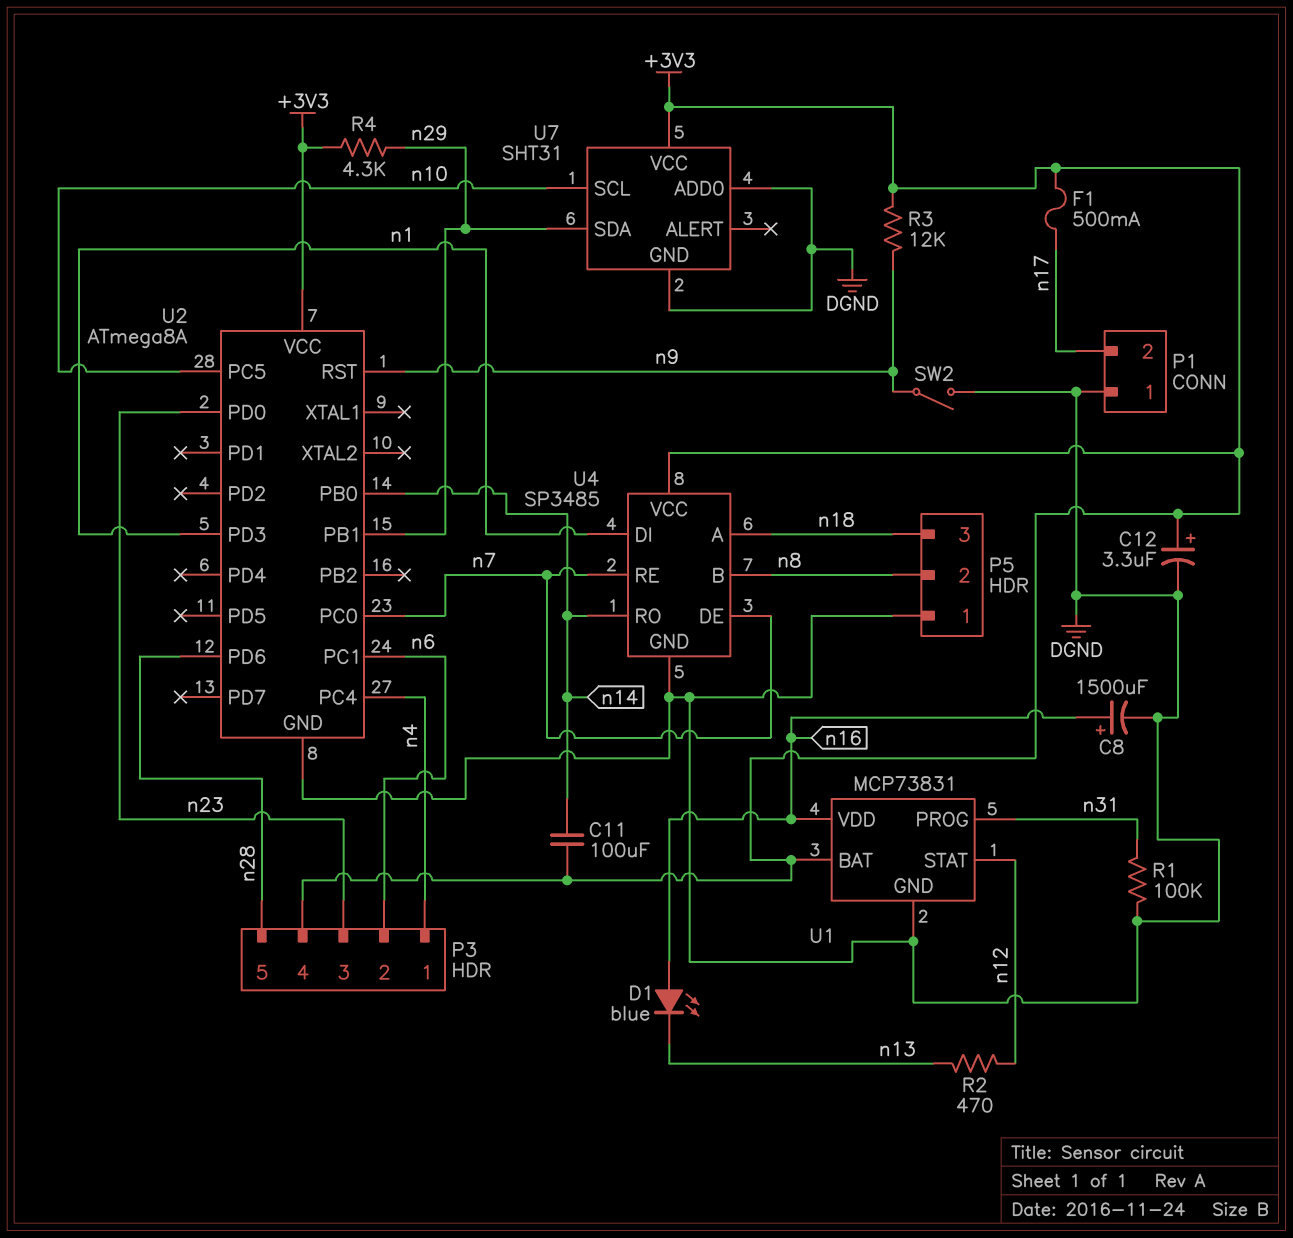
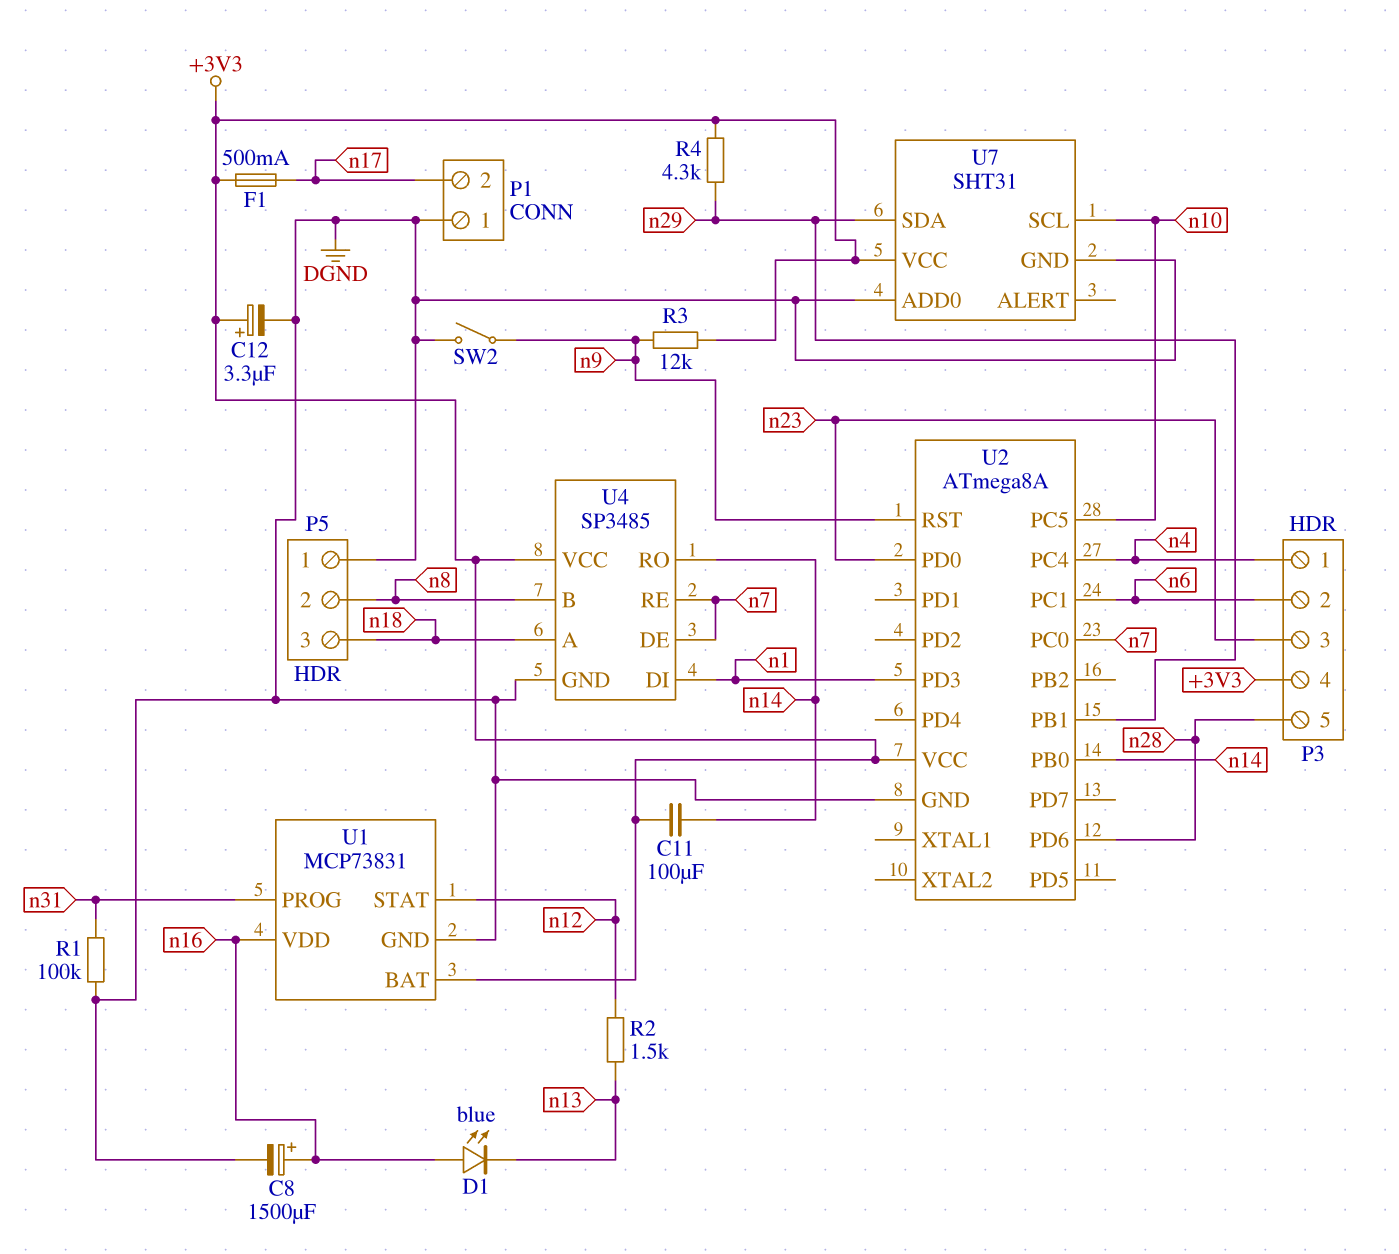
R2: 470 (n12, n13) -> 1.5k (n12, n13)

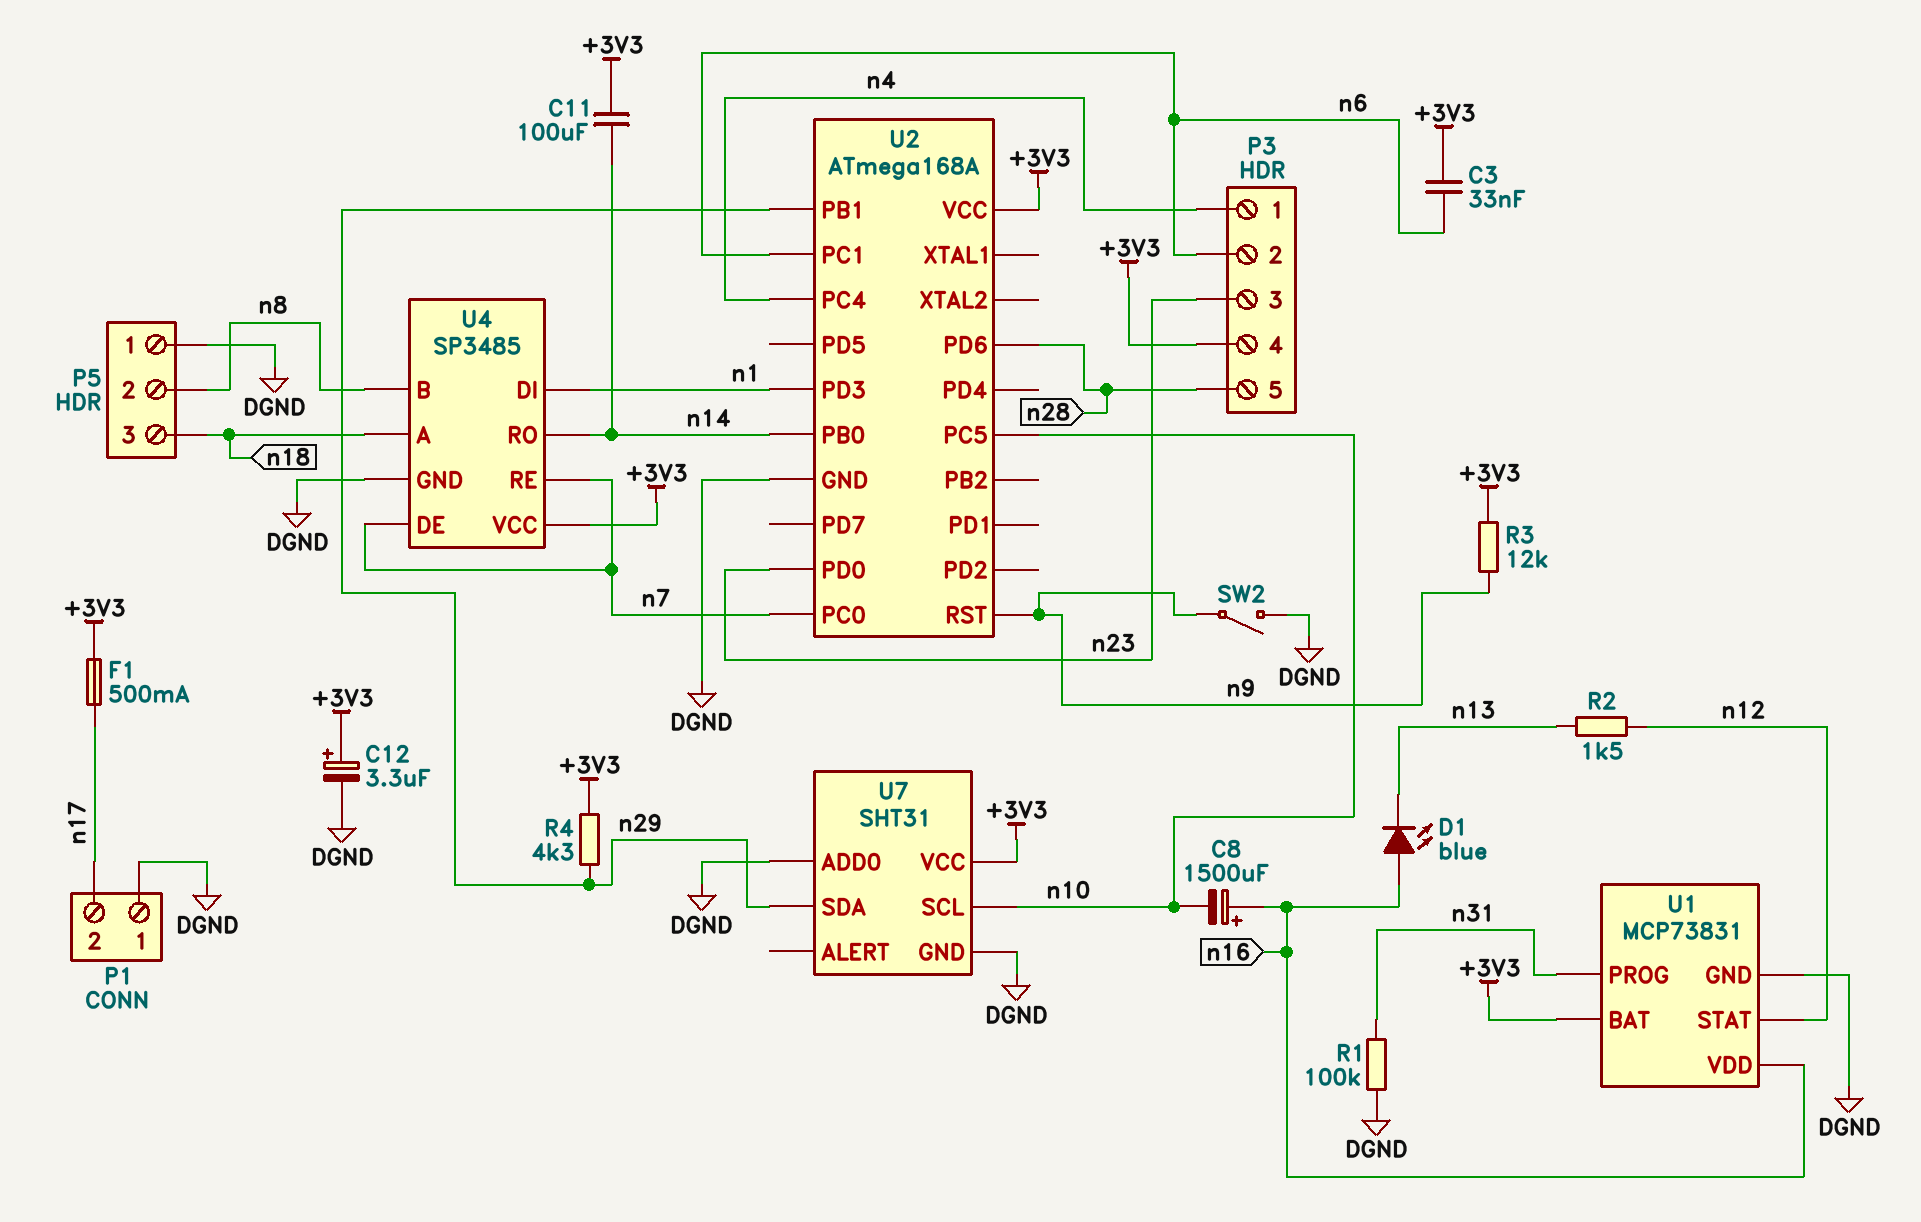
C3: none -> 33nF (+3V3, n6)
C8: 1500uF (plus n16, minus DGND) -> 1500uF (plus n16, minus n10)
U2: ATmega8A -> ATmega168A

